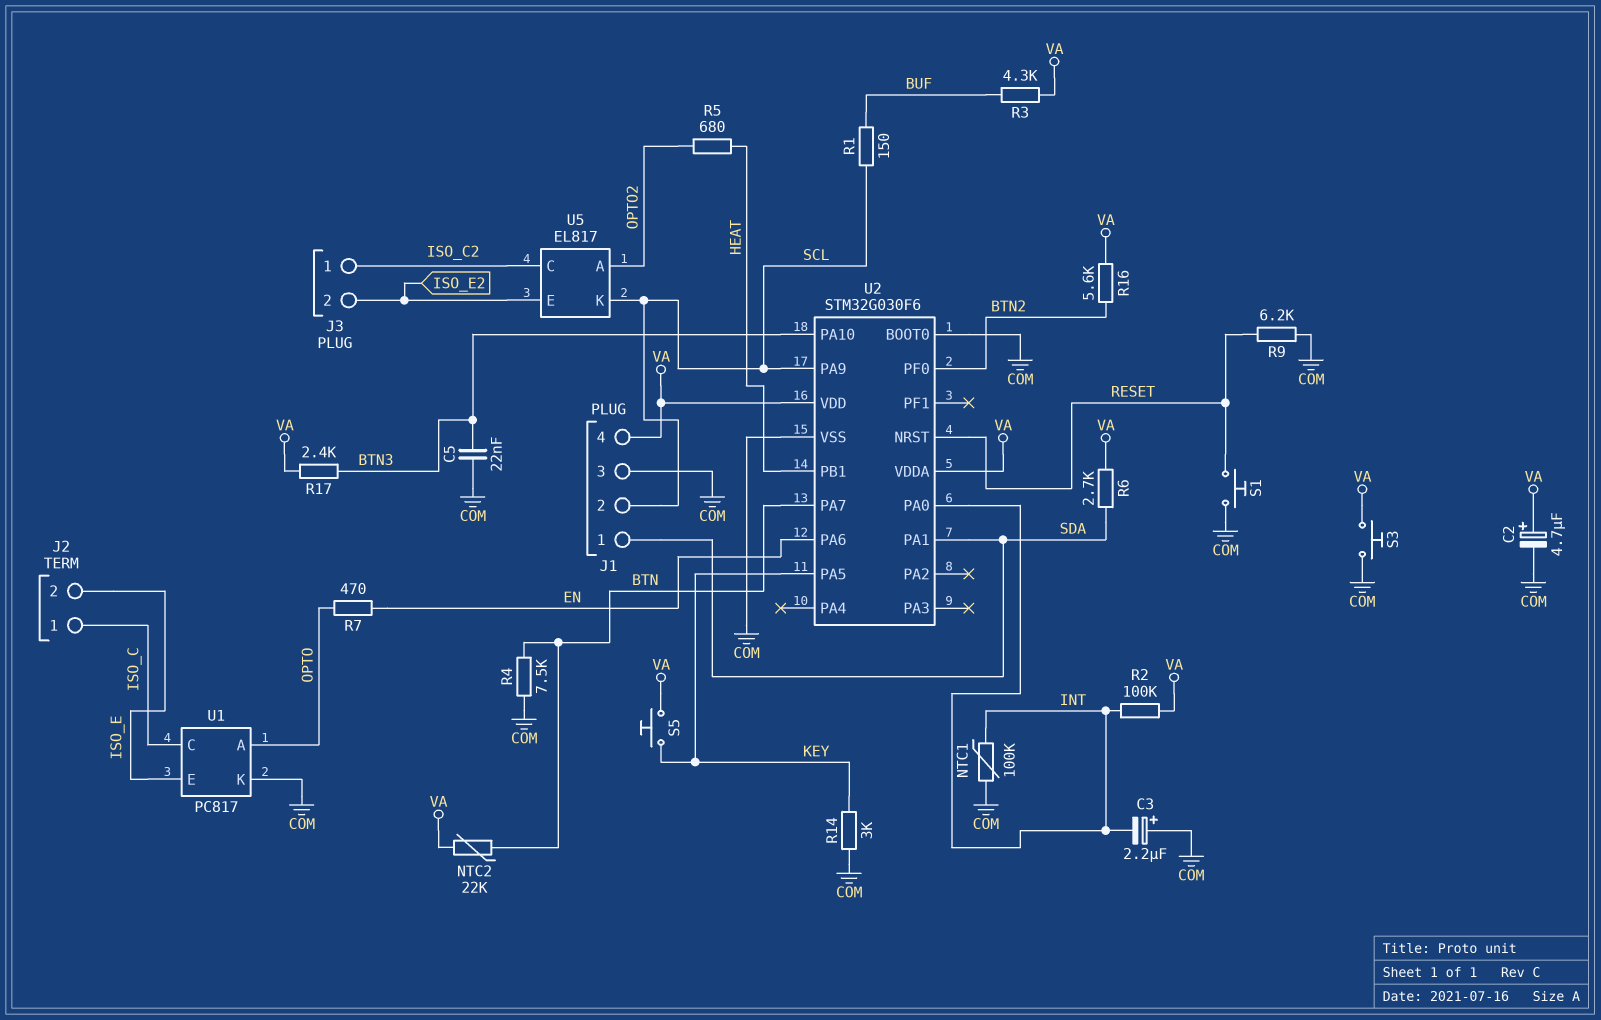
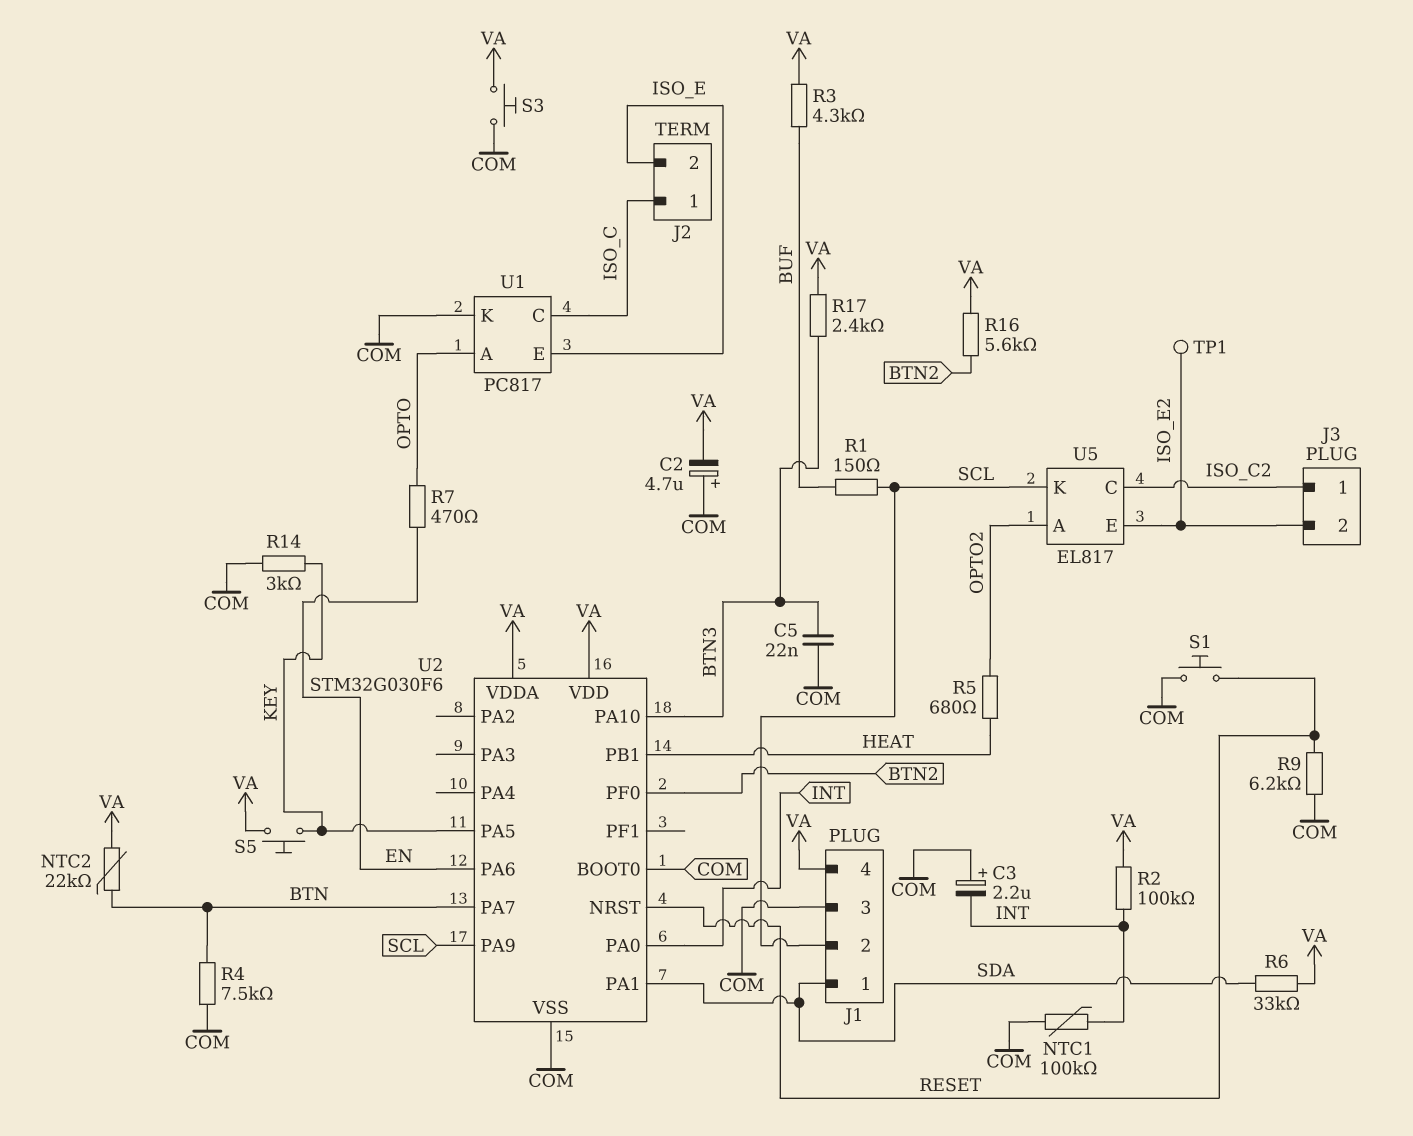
C2: 4.7uF (plus VA, minus COM) -> 4.7uF (plus COM, minus VA)
R6: 2.7k (SDA, VA) -> 33k (SDA, VA)
TP1: none -> test point (ISO_E2)

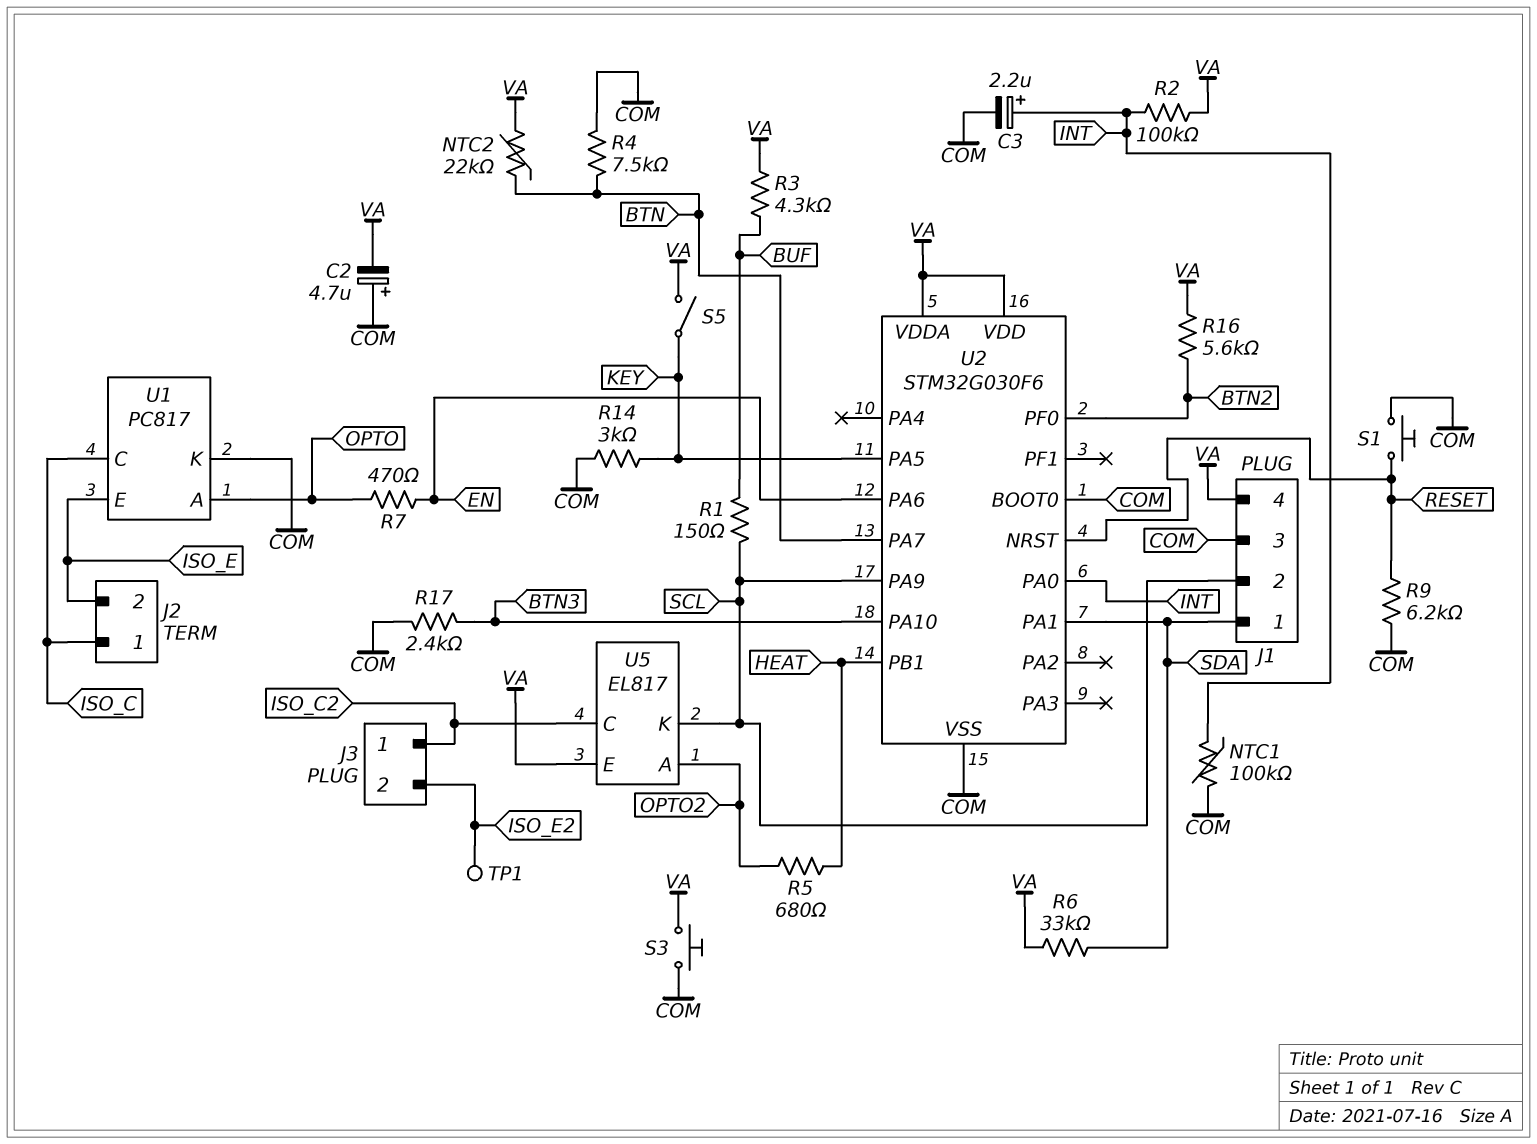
C3: 2.2uF (plus COM, minus INT) -> 2.2uF (plus INT, minus COM)
C5: 22nF (BTN3, COM) -> none
R17: 2.4k (BTN3, VA) -> 2.4k (BTN3, COM)
S5: button (KEY, VA) -> switch (KEY, VA)
U5 pin E: ISO_E2 -> VA

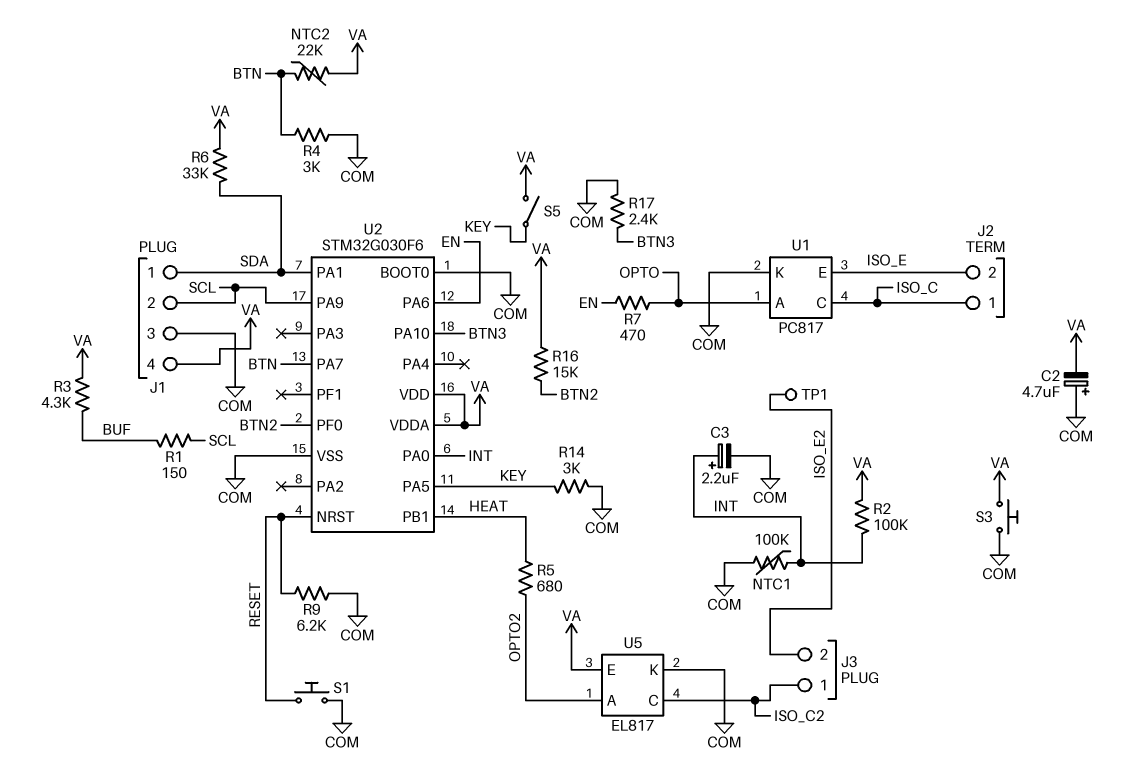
R4: 7.5k (BTN, COM) -> 3k (BTN, COM)
R16: 5.6k (BTN2, VA) -> 15k (BTN2, VA)
U5 pin K: SCL -> COM

